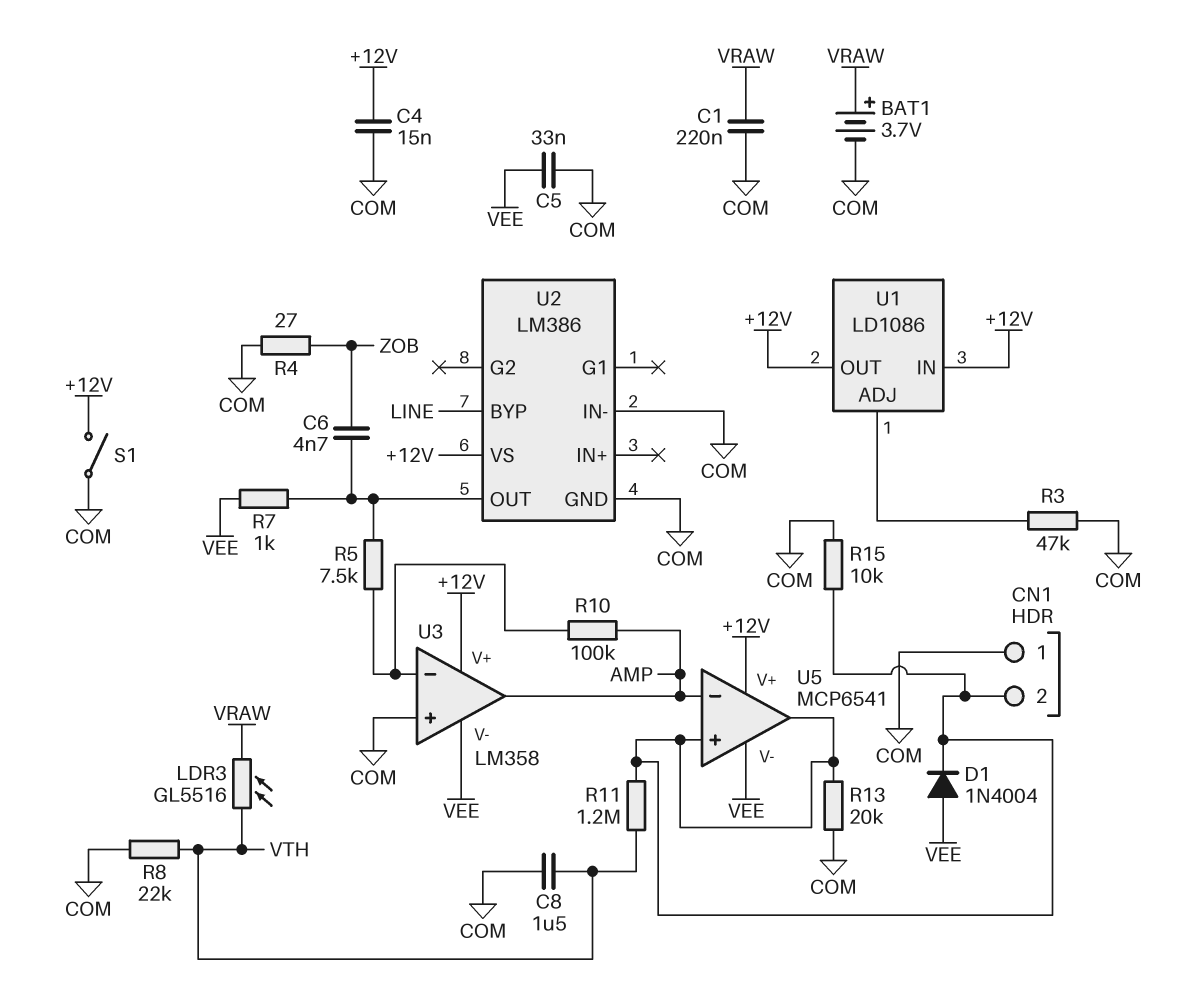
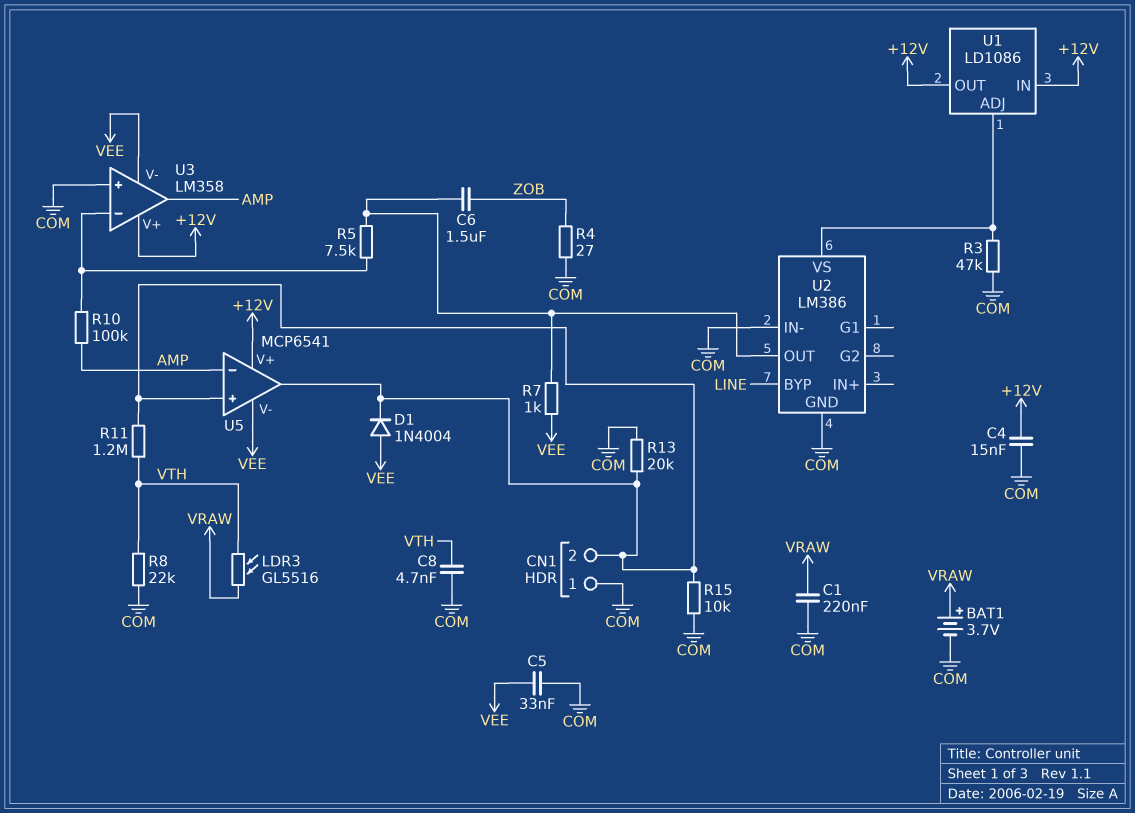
C6: 4.7nF (U2/OUT, ZOB) -> 1.5uF (U2/OUT, ZOB)
C8: 1.5uF (COM, VTH) -> 4.7nF (COM, VTH)
S1: switch (+12V, COM) -> none
U2 pin VS: +12V -> U1/ADJ

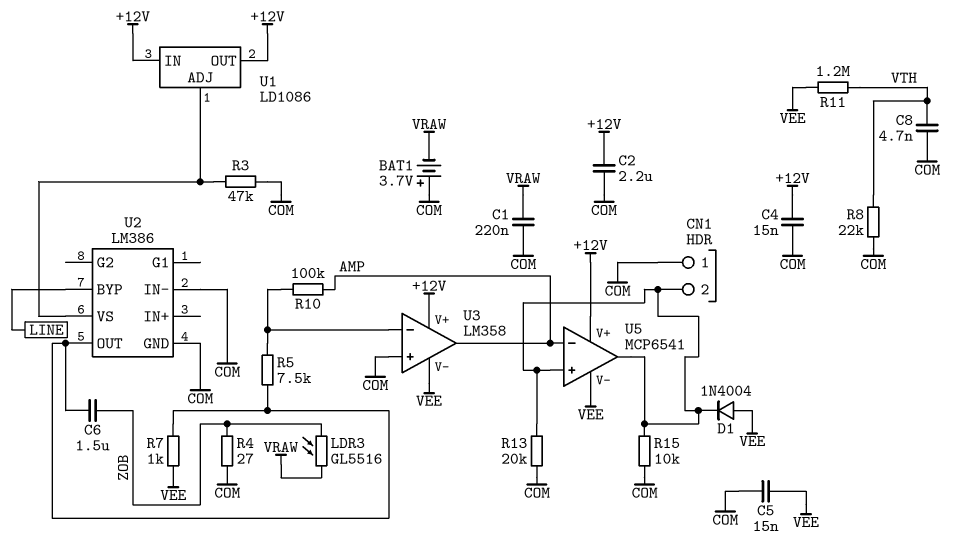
BAT1: 3.7V (plus VRAW, minus COM) -> 3.7V (plus COM, minus VRAW)
C2: none -> 2.2uF (+12V, COM)
C5: 33nF (COM, VEE) -> 15nF (COM, VEE)
LDR3: GL5516 (VRAW, VTH) -> GL5516 (VRAW, ZOB)
R11: 1.2M (CN1/2, VTH) -> 1.2M (VEE, VTH)

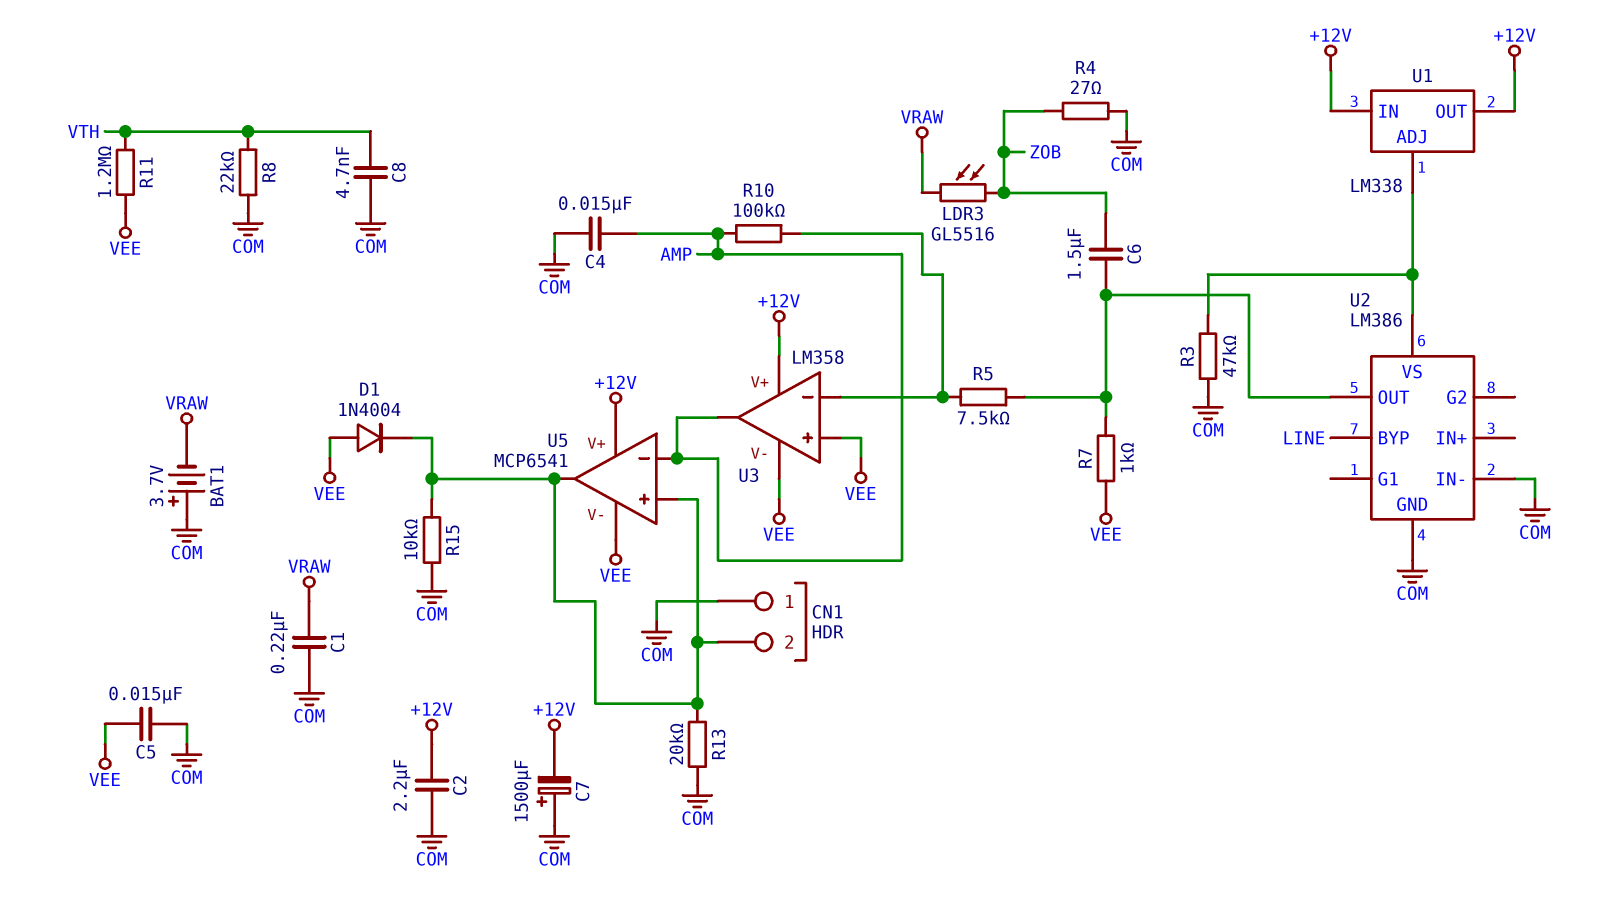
C4: 15nF (+12V, COM) -> 15nF (AMP, COM)
C7: none -> 1500uF (plus COM, minus +12V)
U1: LD1086 -> LM338
U3 pin in+: COM -> VEE

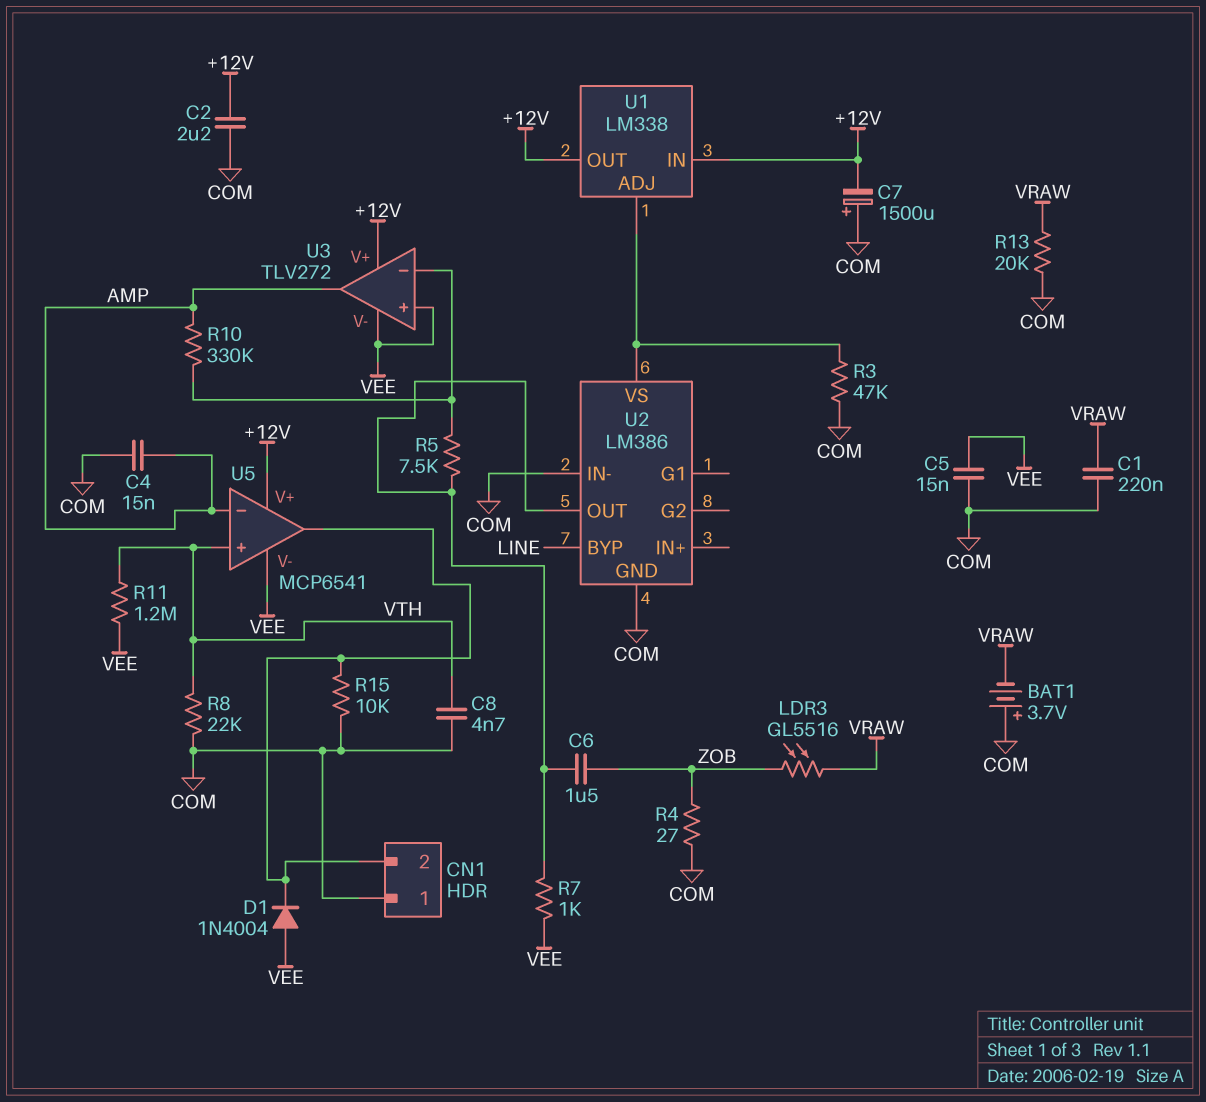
R10: 100k (AMP, U3/in-) -> 330k (AMP, U3/in-)
R13: 20k (CN1/2, COM) -> 20k (COM, VRAW)
U3: LM358 -> TLV272
U5 pin in+: CN1/2 -> VTH

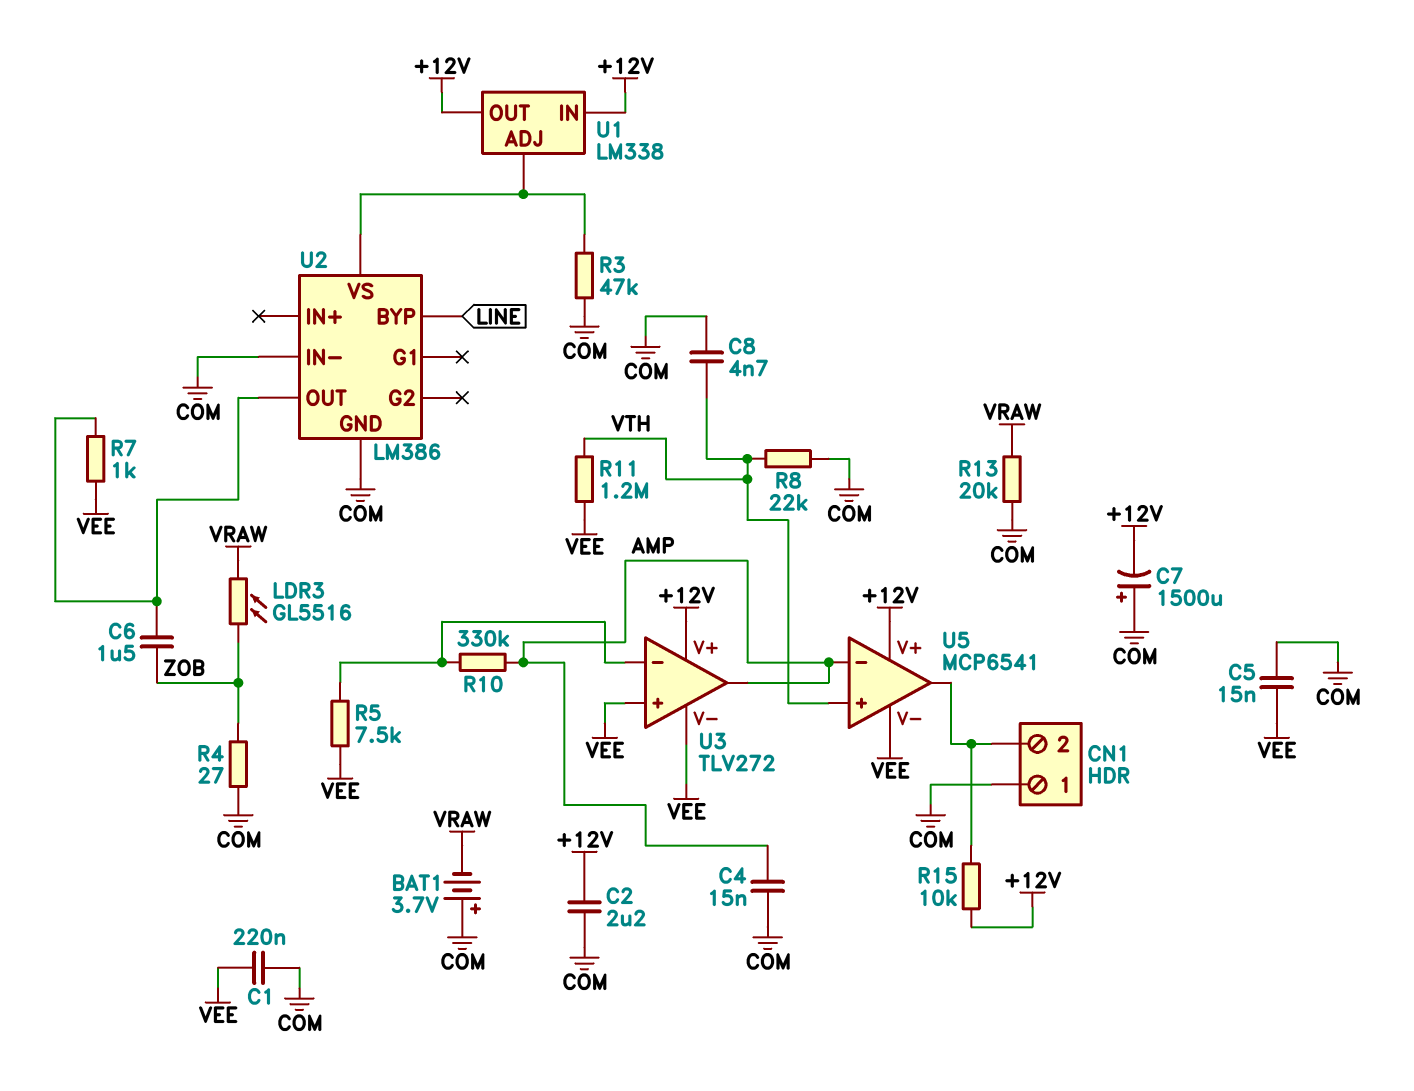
C1: 220nF (COM, VRAW) -> 220nF (COM, VEE)
D1: diode 1N4004 (A VEE, K CN1/2) -> none
R5: 7.5k (U2/OUT, U3/in-) -> 7.5k (U3/in-, VEE)
R15: 10k (CN1/2, COM) -> 10k (+12V, CN1/2)

